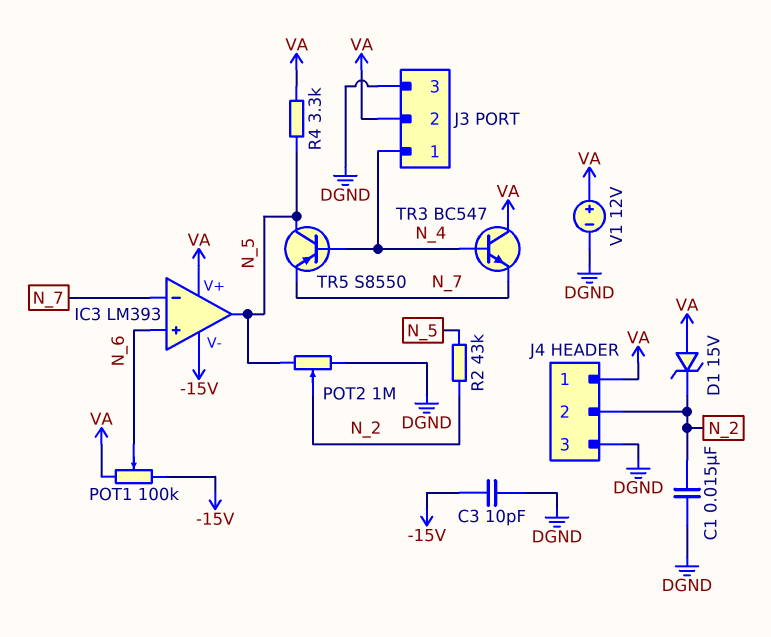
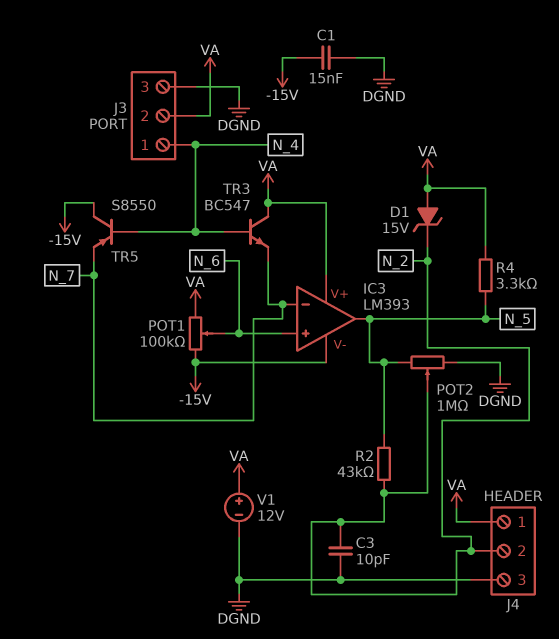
C1: 15nF (DGND, N_2) -> 15nF (-15V, DGND)
C3: 10pF (-15V, DGND) -> 10pF (DGND, N_2)
TR5: PNP S8550 (B N_4, C N_5, E N_7) -> PNP S8550 (B N_4, C -15V, E N_7)

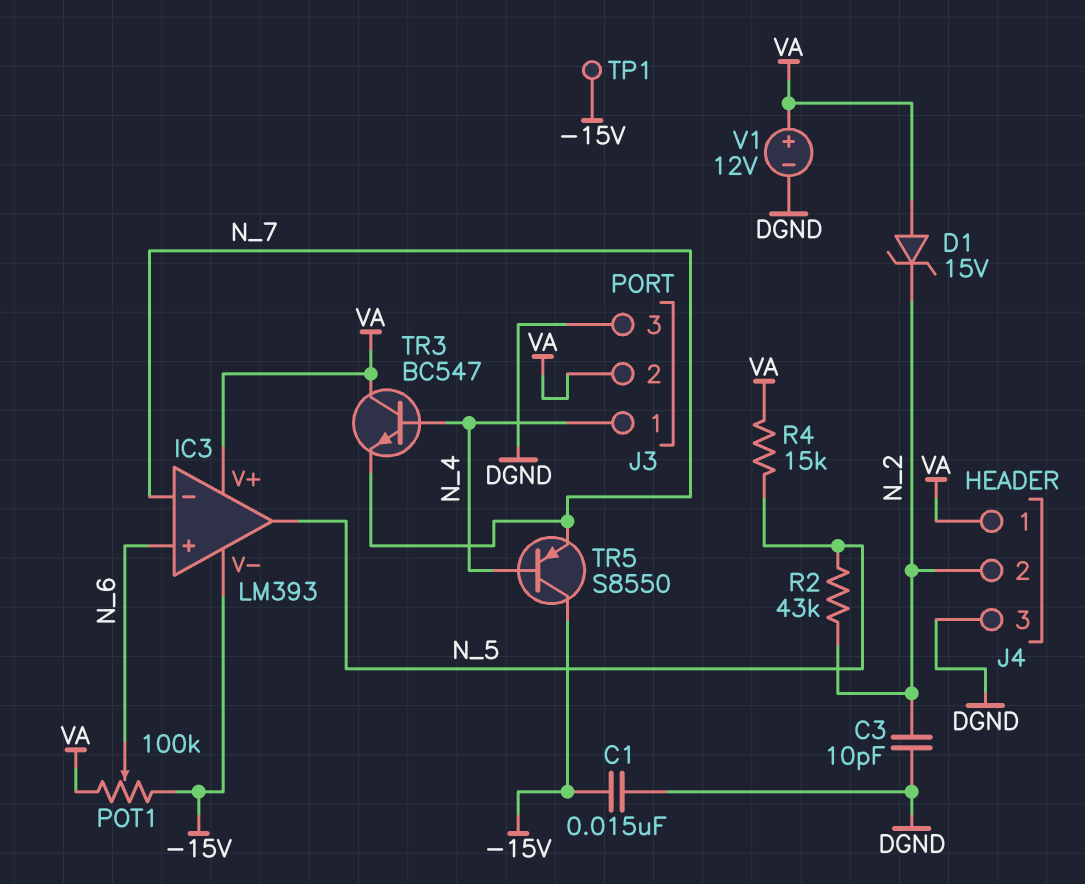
POT2: 1M (DGND, N_5, wiper N_2) -> none
R4: 3.3k (N_5, VA) -> 15k (N_5, VA)
TP1: none -> test point (-15V)

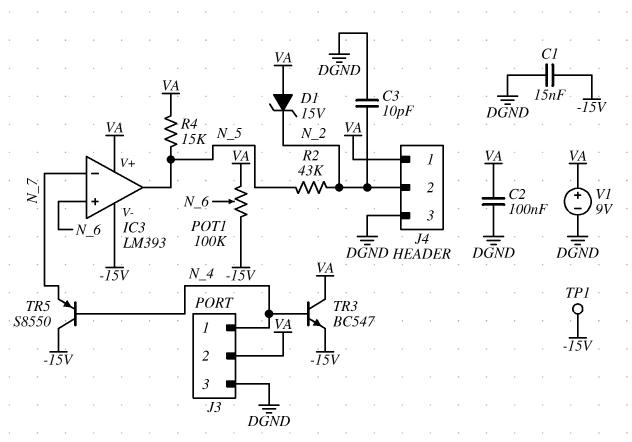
C2: none -> 100nF (DGND, VA)
TR3: NPN BC547 (B N_4, C VA, E N_7) -> NPN BC547 (B N_4, C VA, E -15V)
V1: 12V (plus VA, minus DGND) -> 9V (plus VA, minus DGND)

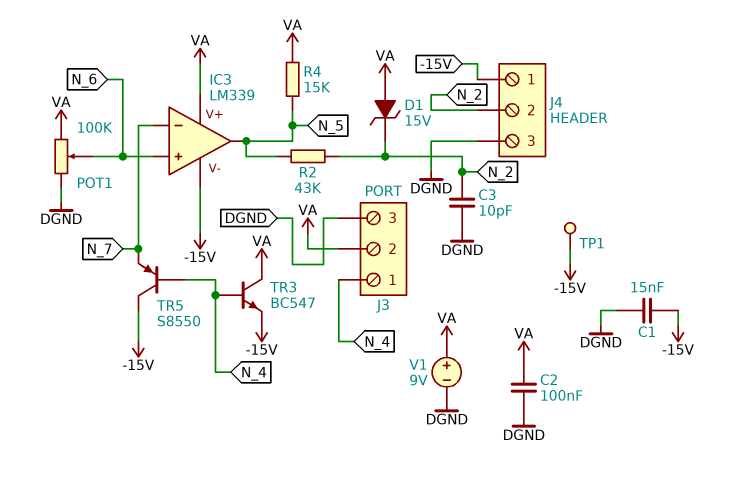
IC3: LM393 -> LM339
J4 pin 1: VA -> -15V
POT1: 100k (-15V, VA, wiper N_6) -> 100k (DGND, VA, wiper N_6)

